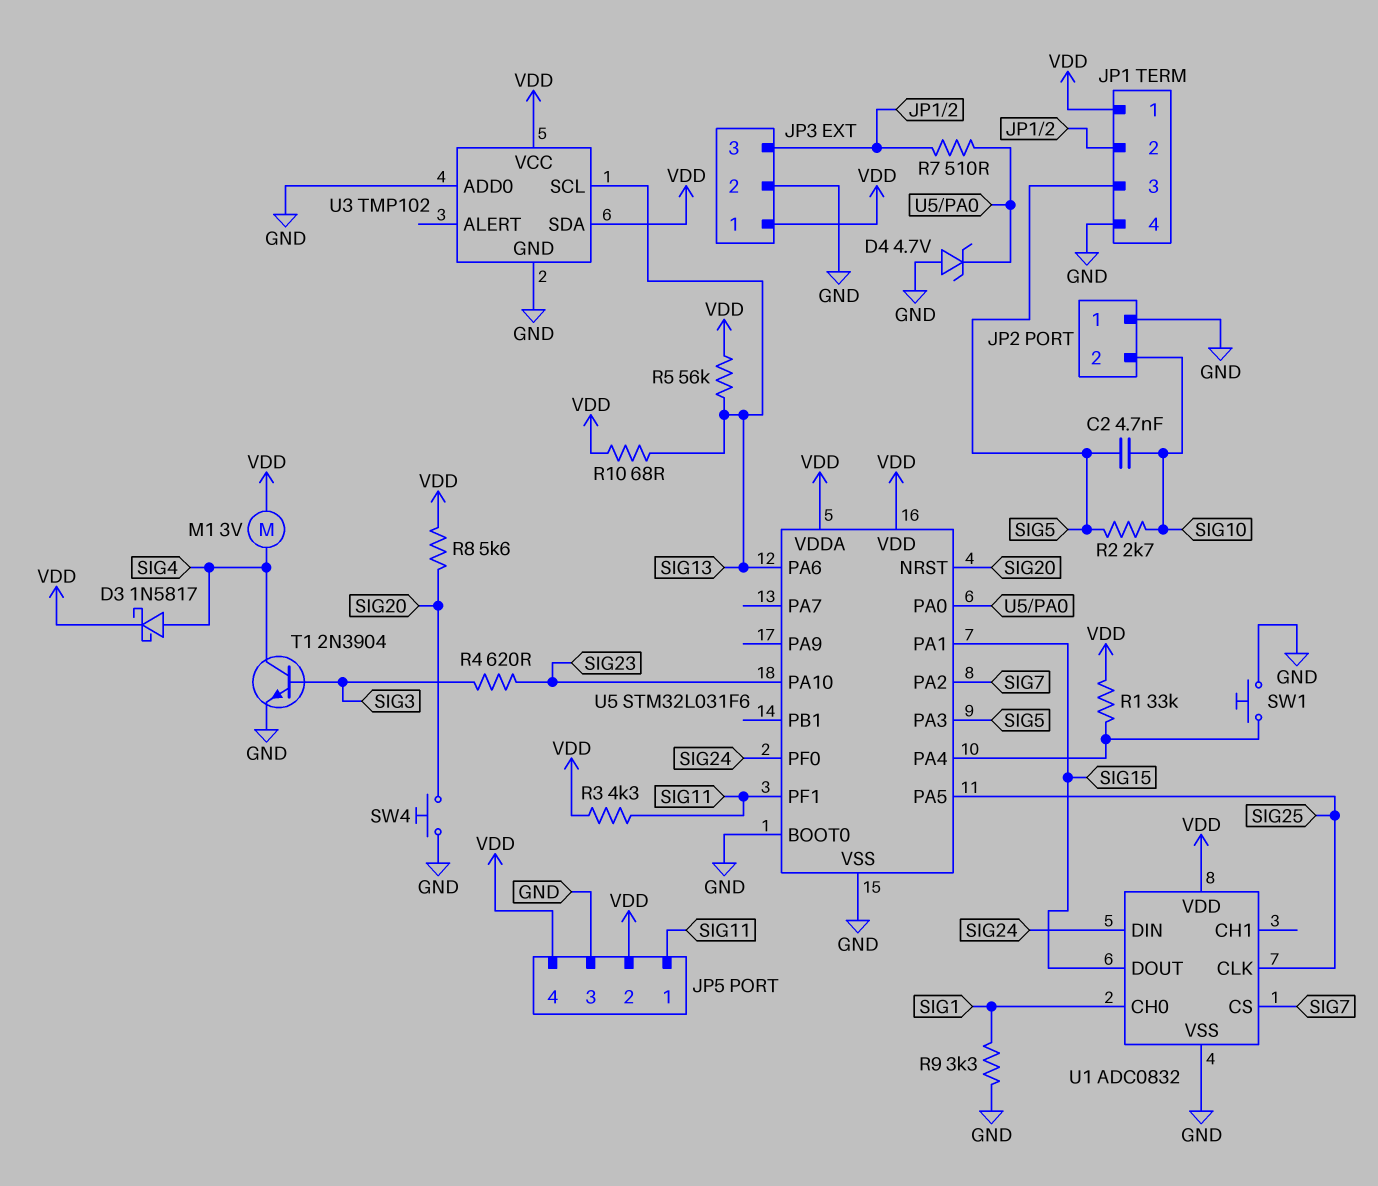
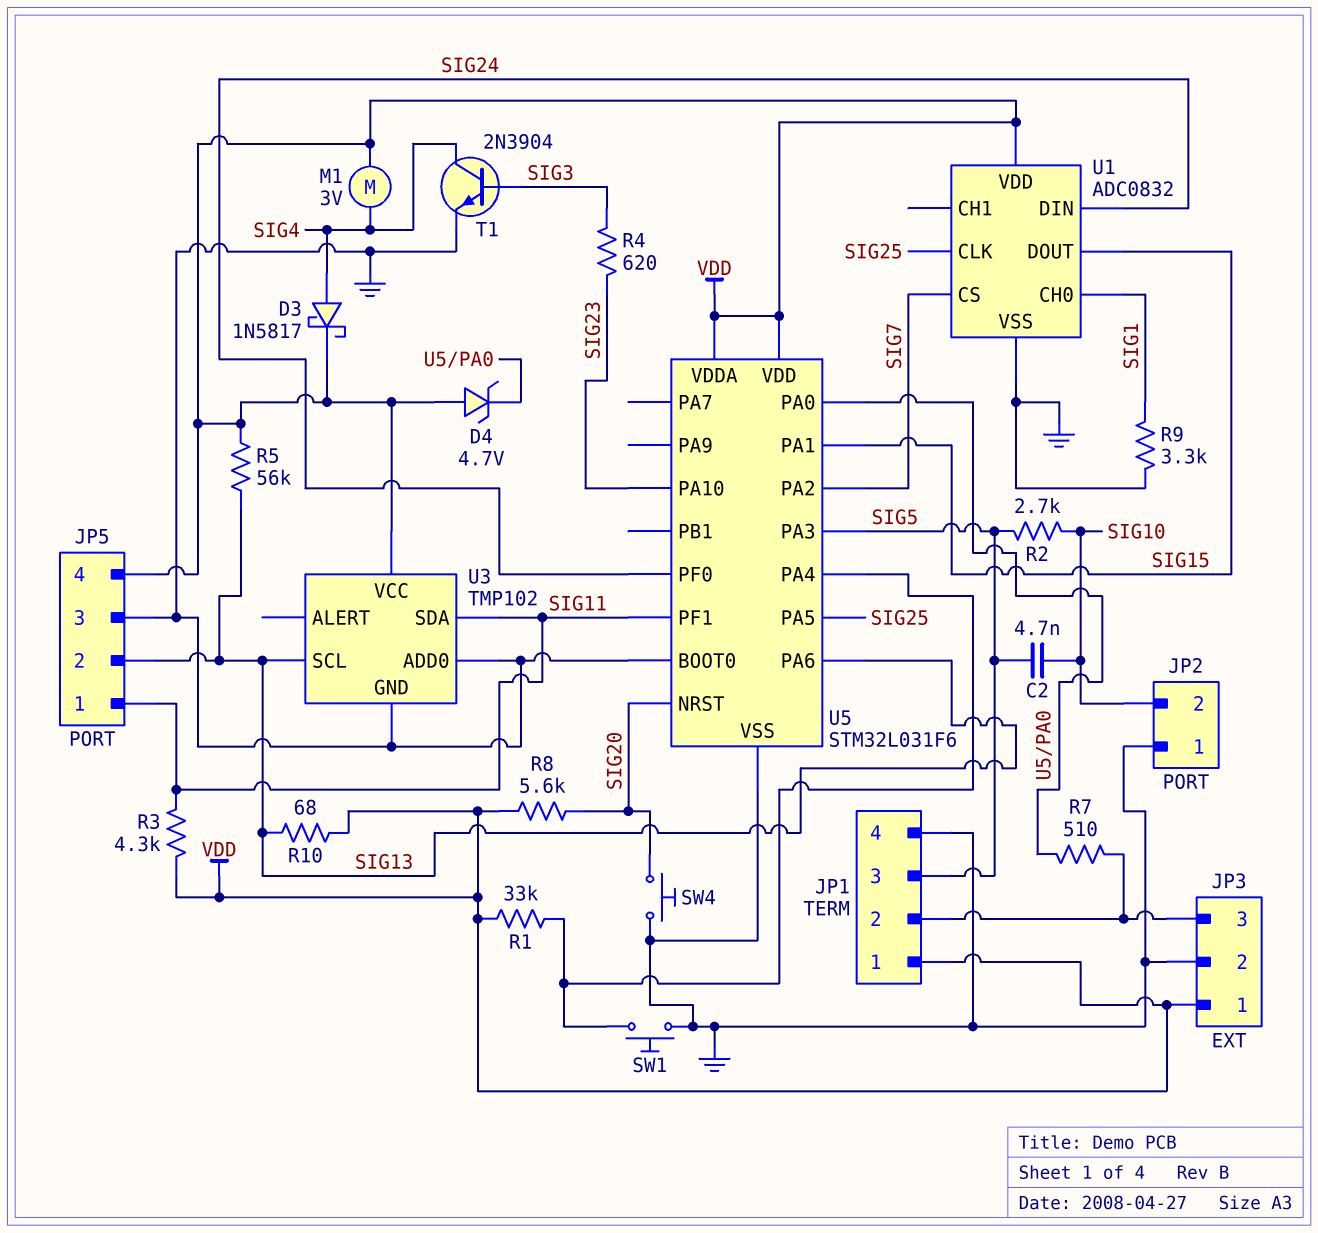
D4: zener 4.7V (A GND, K U5/PA0) -> zener 4.7V (A VDD, K U5/PA0)
JP5 pin 2: VDD -> SIG13
U3 pin SDA: VDD -> SIG11

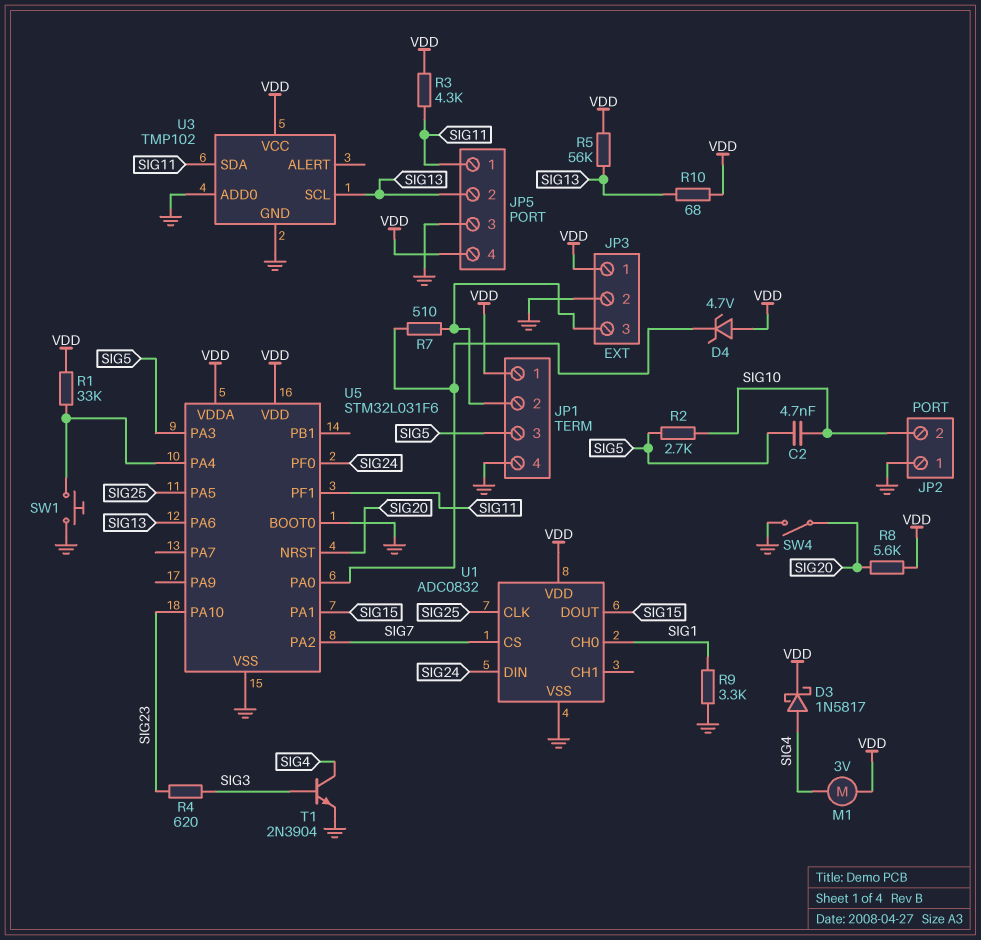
SW4: button (GND, SIG20) -> switch (GND, SIG20)

